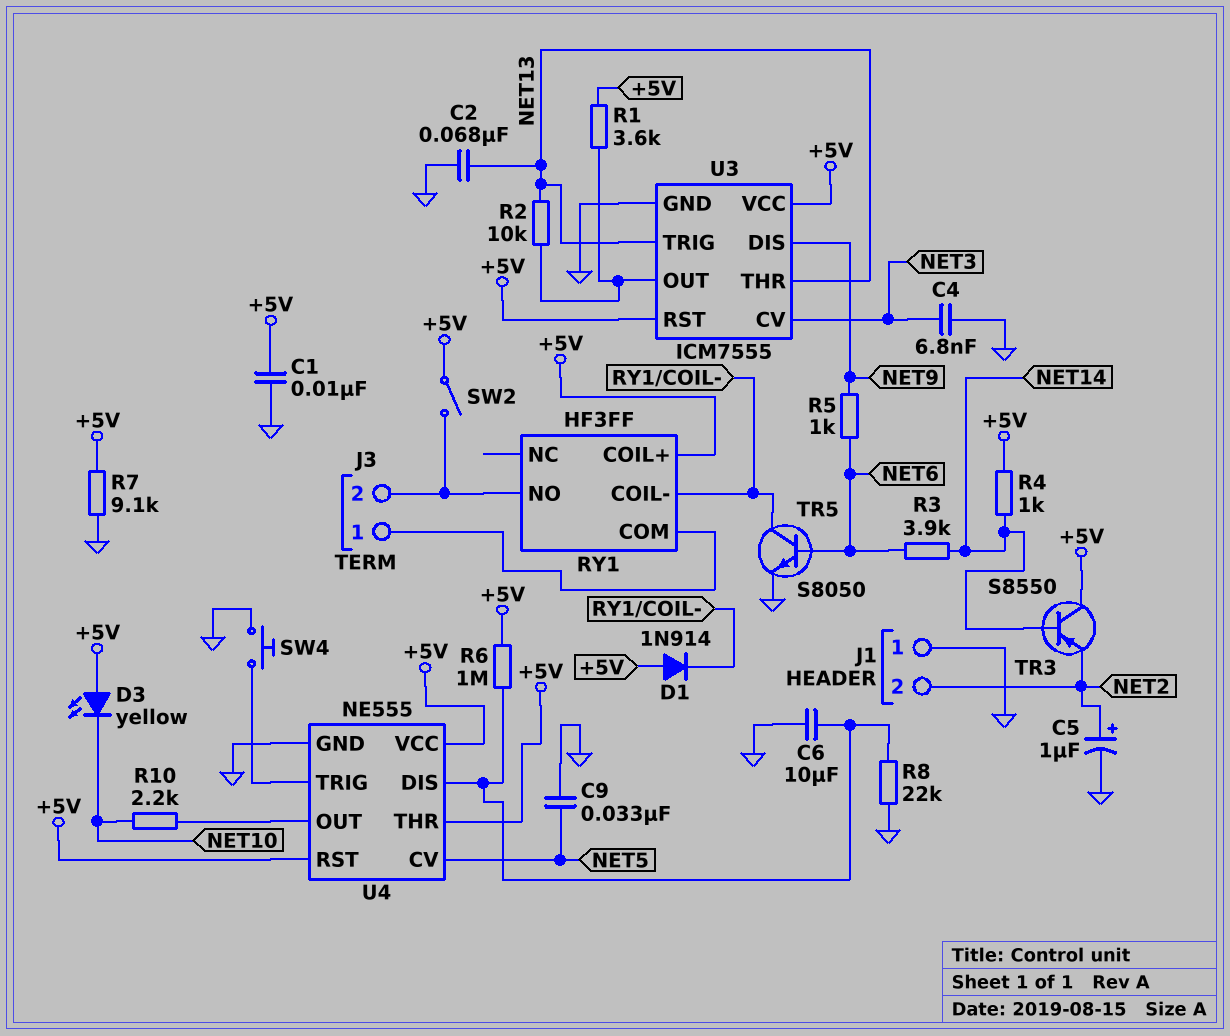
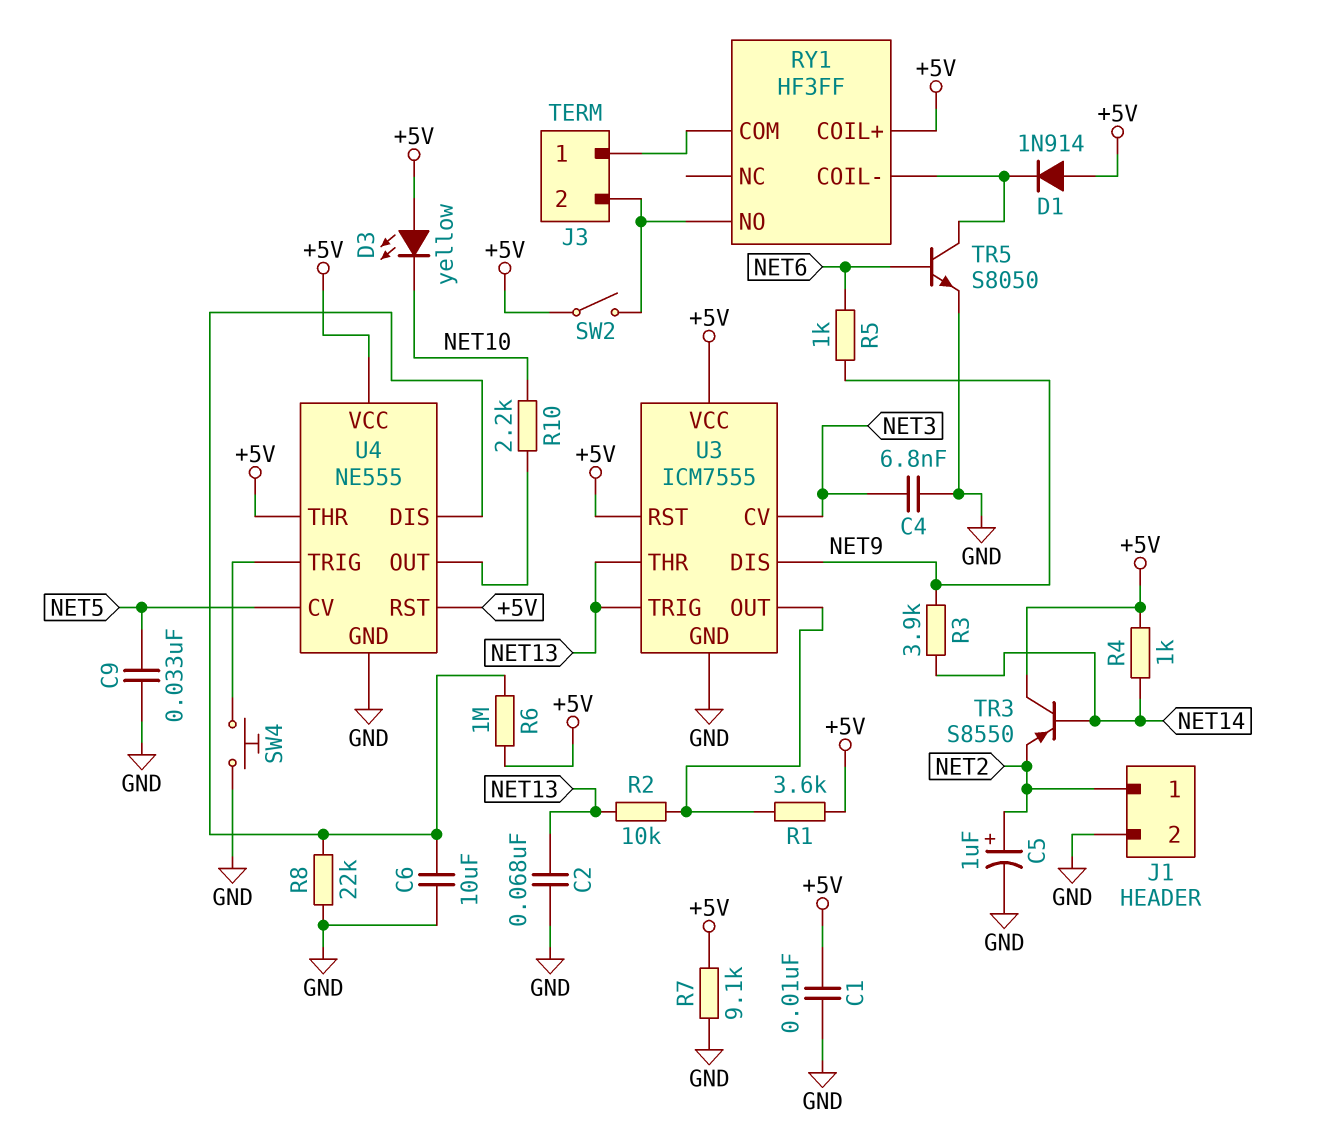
J1 pin 1: GND -> NET2
J1 pin 2: NET2 -> GND
R3: 3.9k (NET6, NET14) -> 3.9k (NET9, NET14)

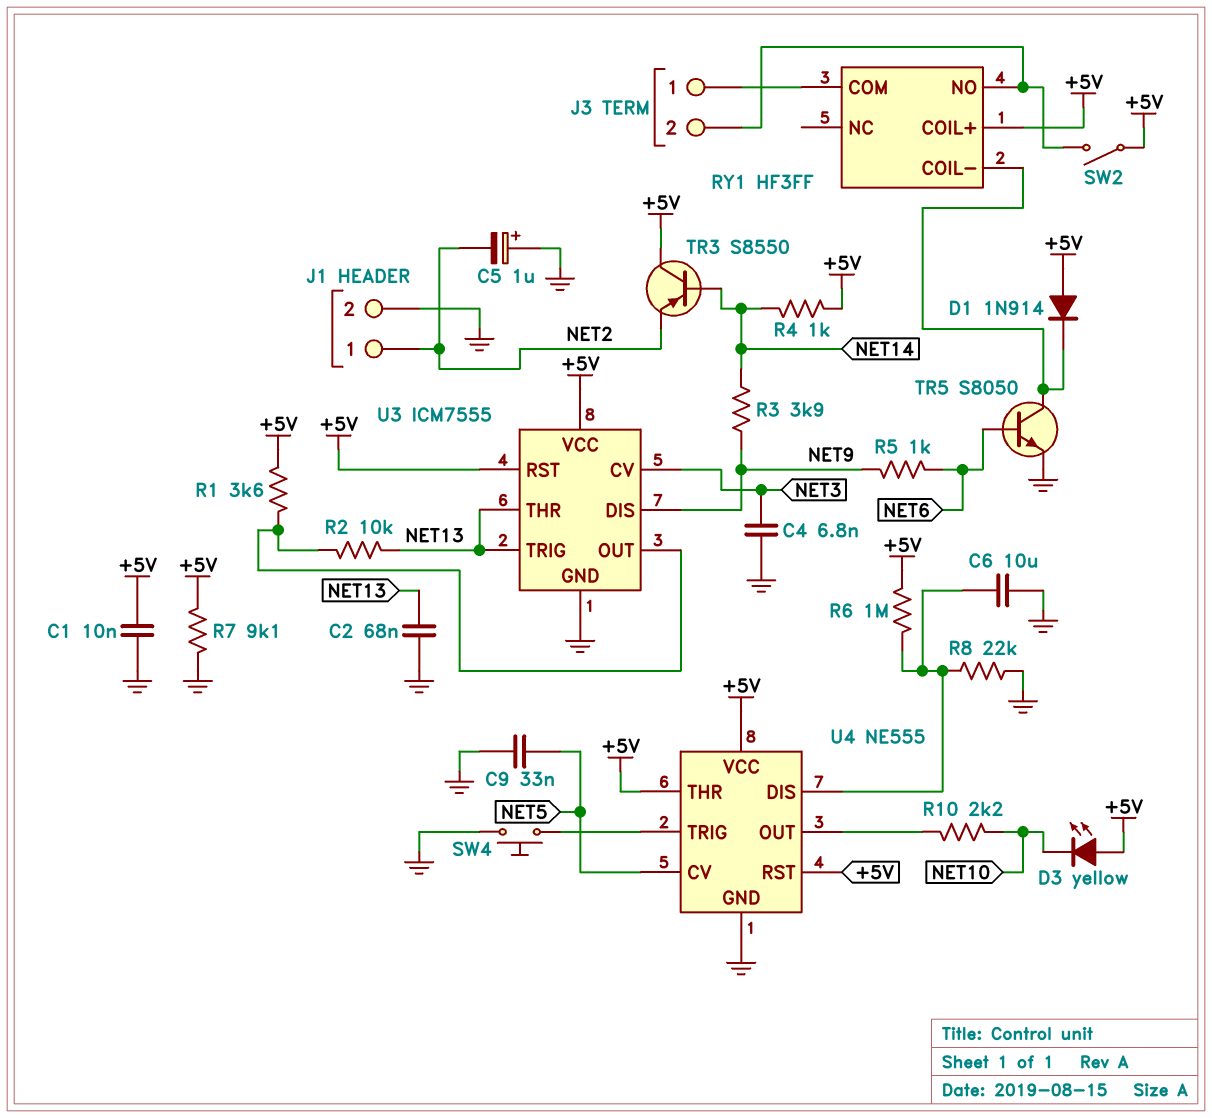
C5: 1uF (plus NET2, minus GND) -> 1uF (plus GND, minus NET2)

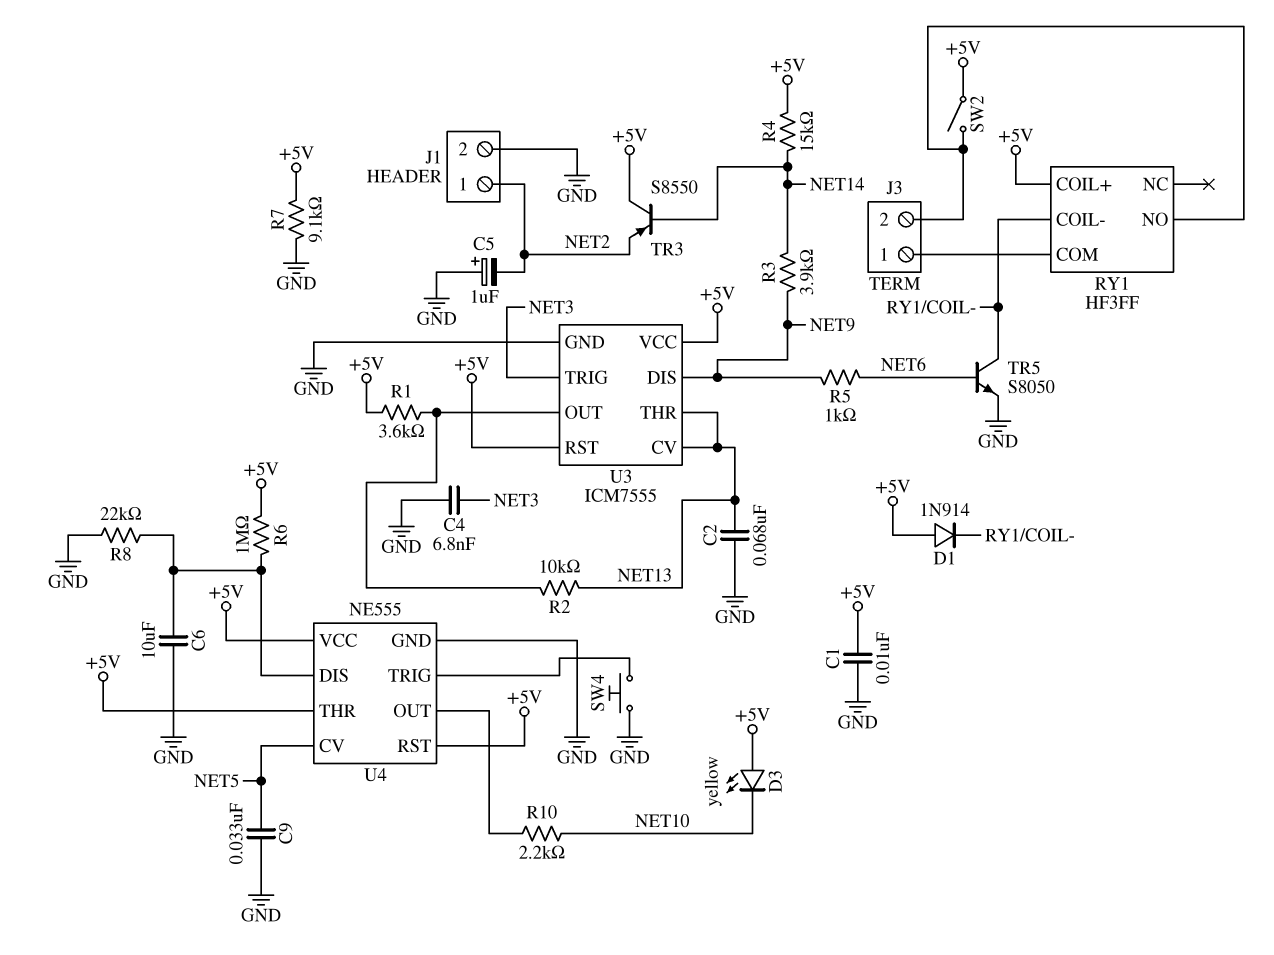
R4: 1k (+5V, NET14) -> 15k (+5V, NET14)
U3 pin CV: NET3 -> NET13
U3 pin TRIG: NET13 -> NET3

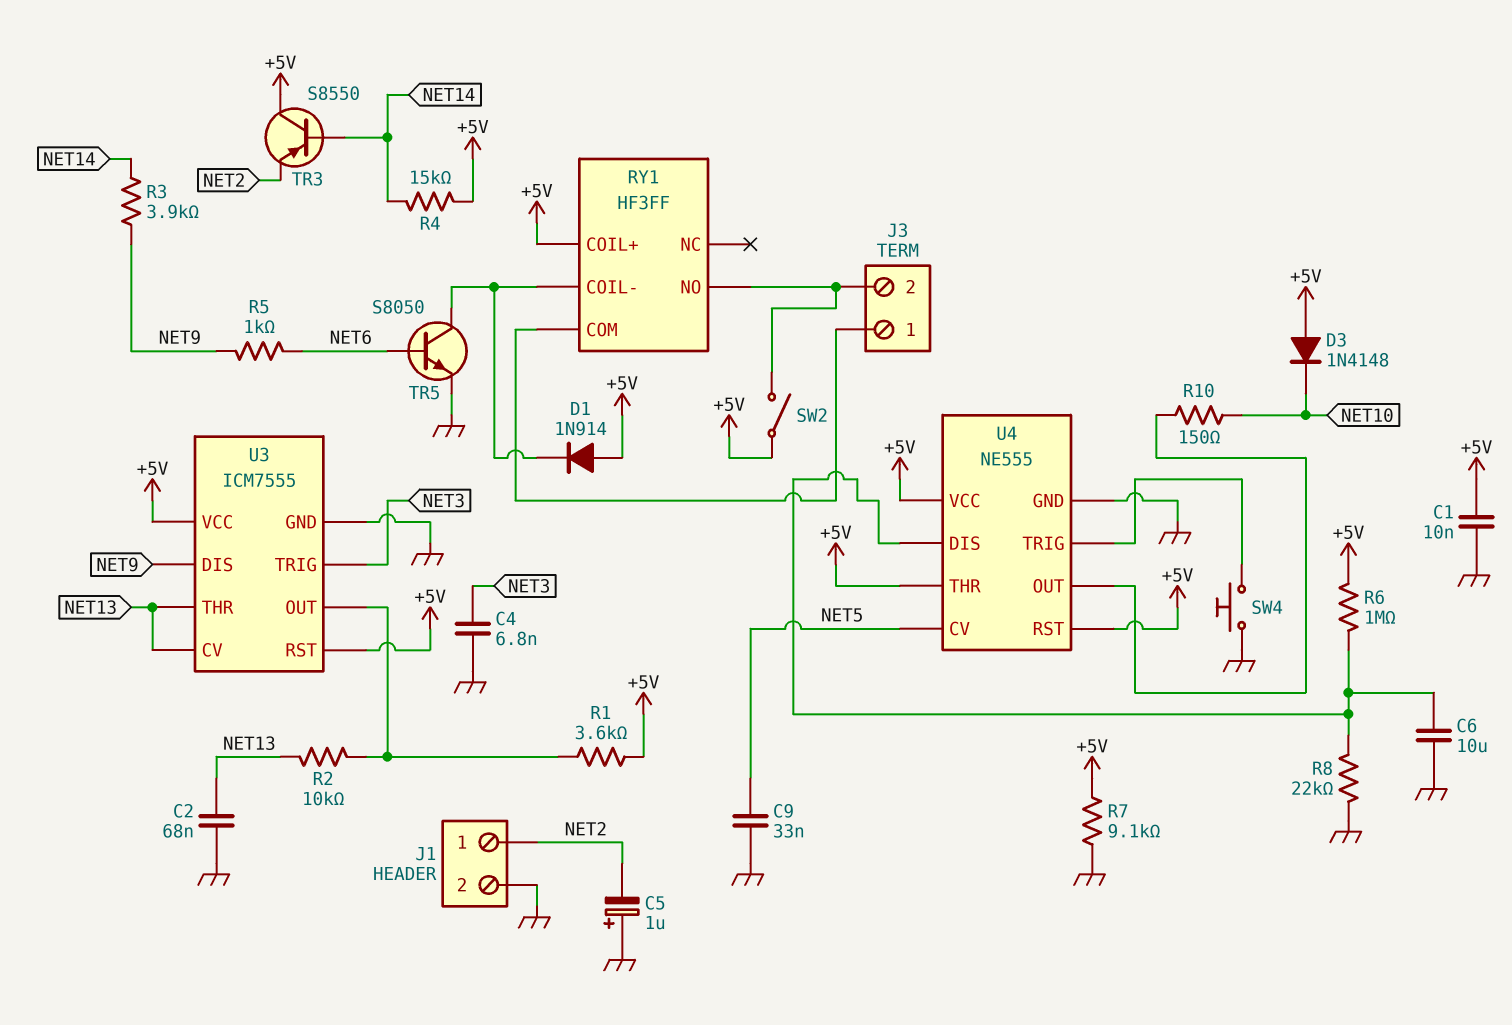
D3: LED yellow (A +5V, K NET10) -> diode 1N4148 (A +5V, K NET10)
R10: 2.2k (NET10, U4/OUT) -> 150 (NET10, U4/OUT)

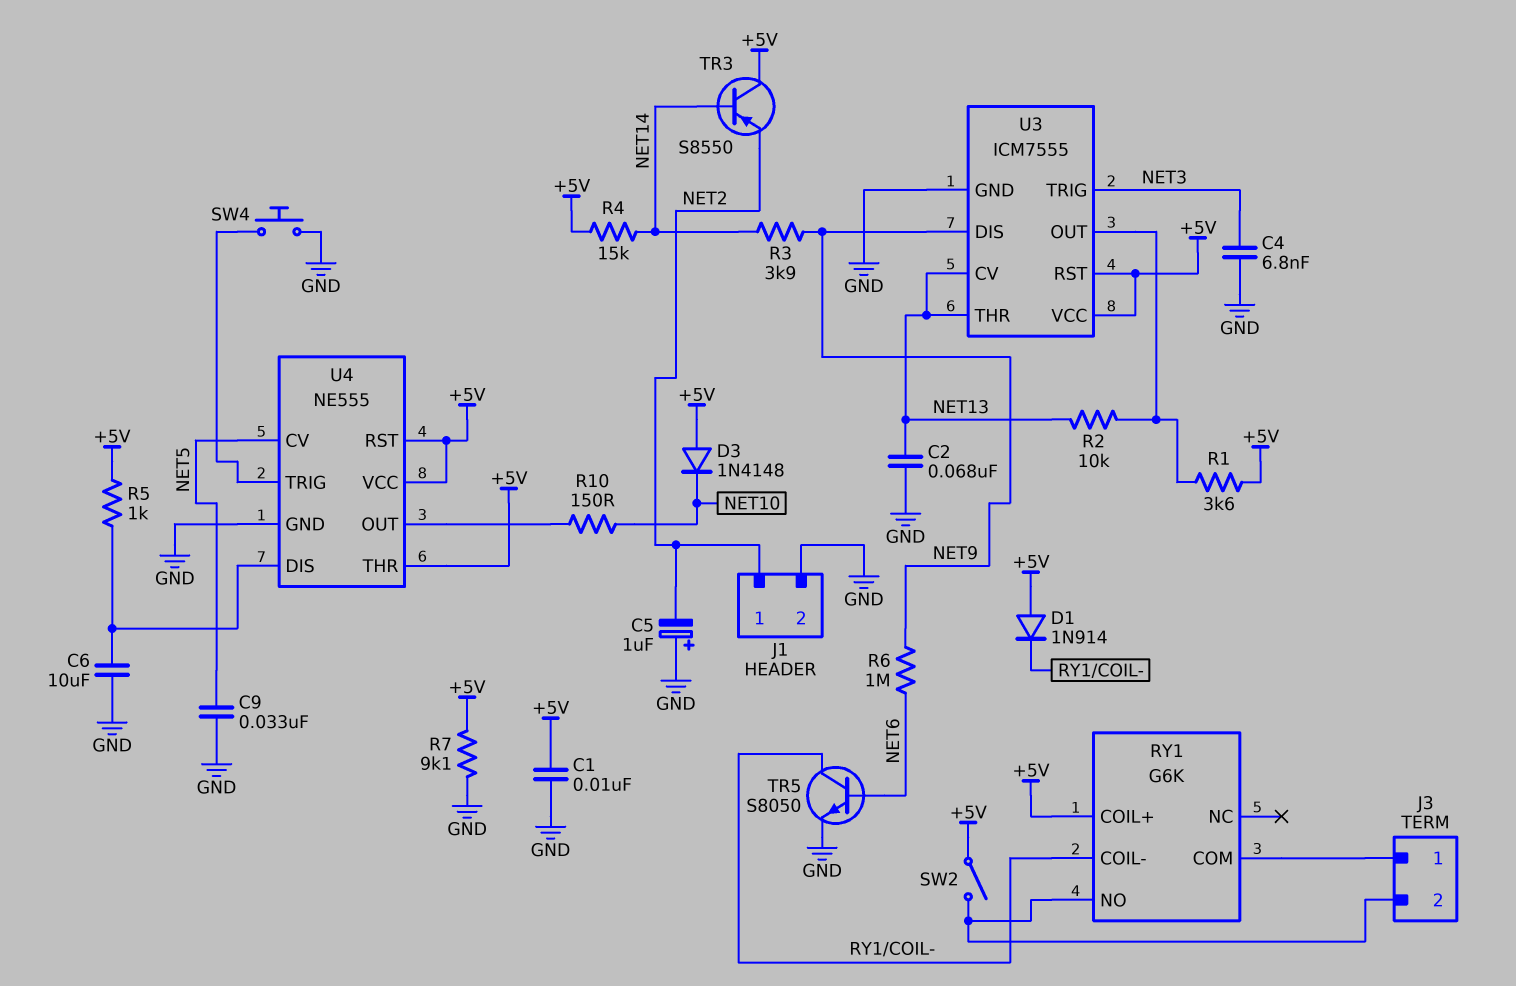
R5: 1k (NET6, NET9) -> 1k (+5V, U4/DIS)
R6: 1M (+5V, U4/DIS) -> 1M (NET6, NET9)
R8: 22k (GND, U4/DIS) -> none
RY1: HF3FF -> G6K

